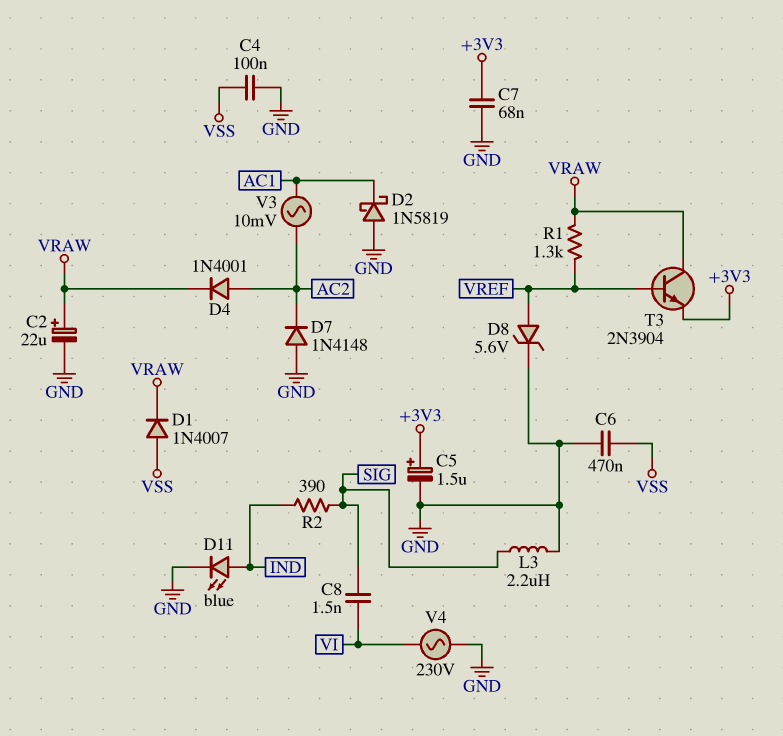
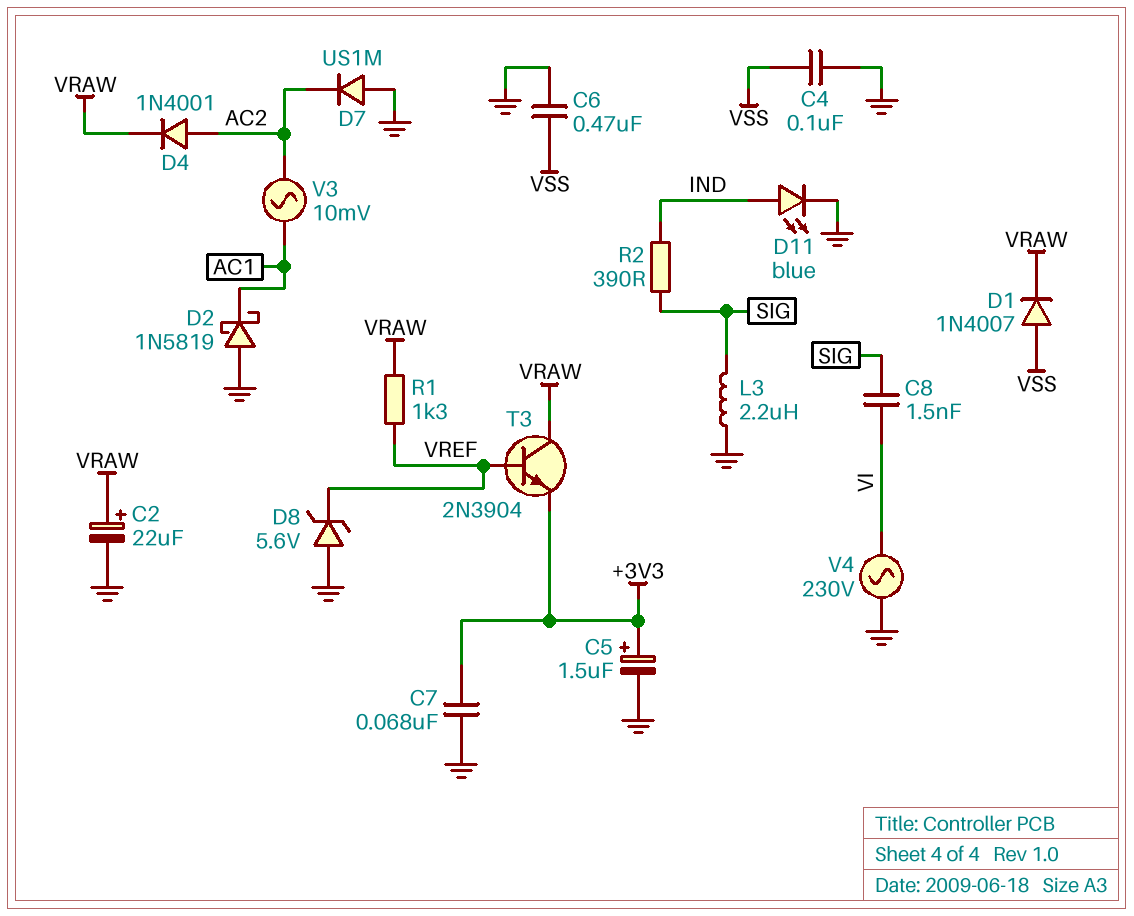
D7: diode 1N4148 (A GND, K AC2) -> diode US1M (A GND, K AC2)
D8: zener 5.6V (A VREF, K GND) -> zener 5.6V (A GND, K VREF)

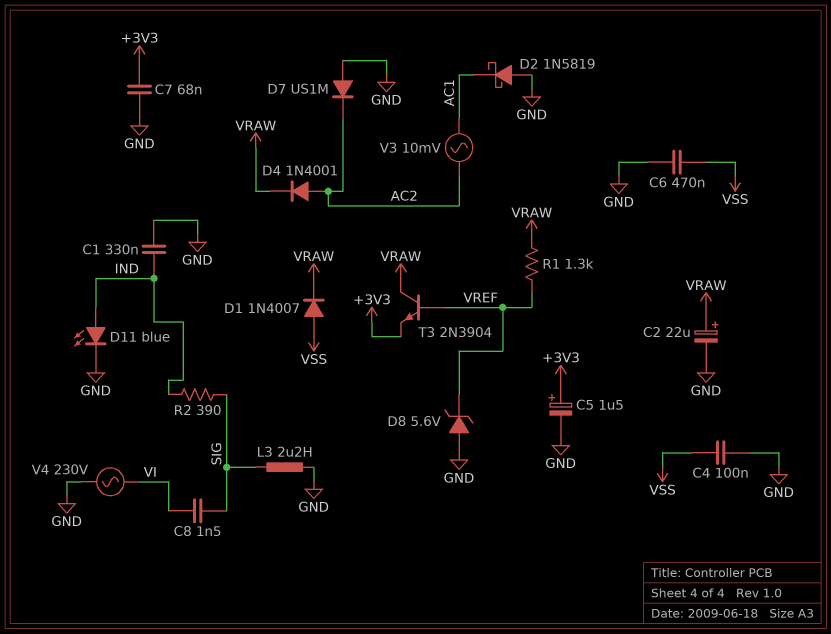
C1: none -> 330nF (GND, IND)

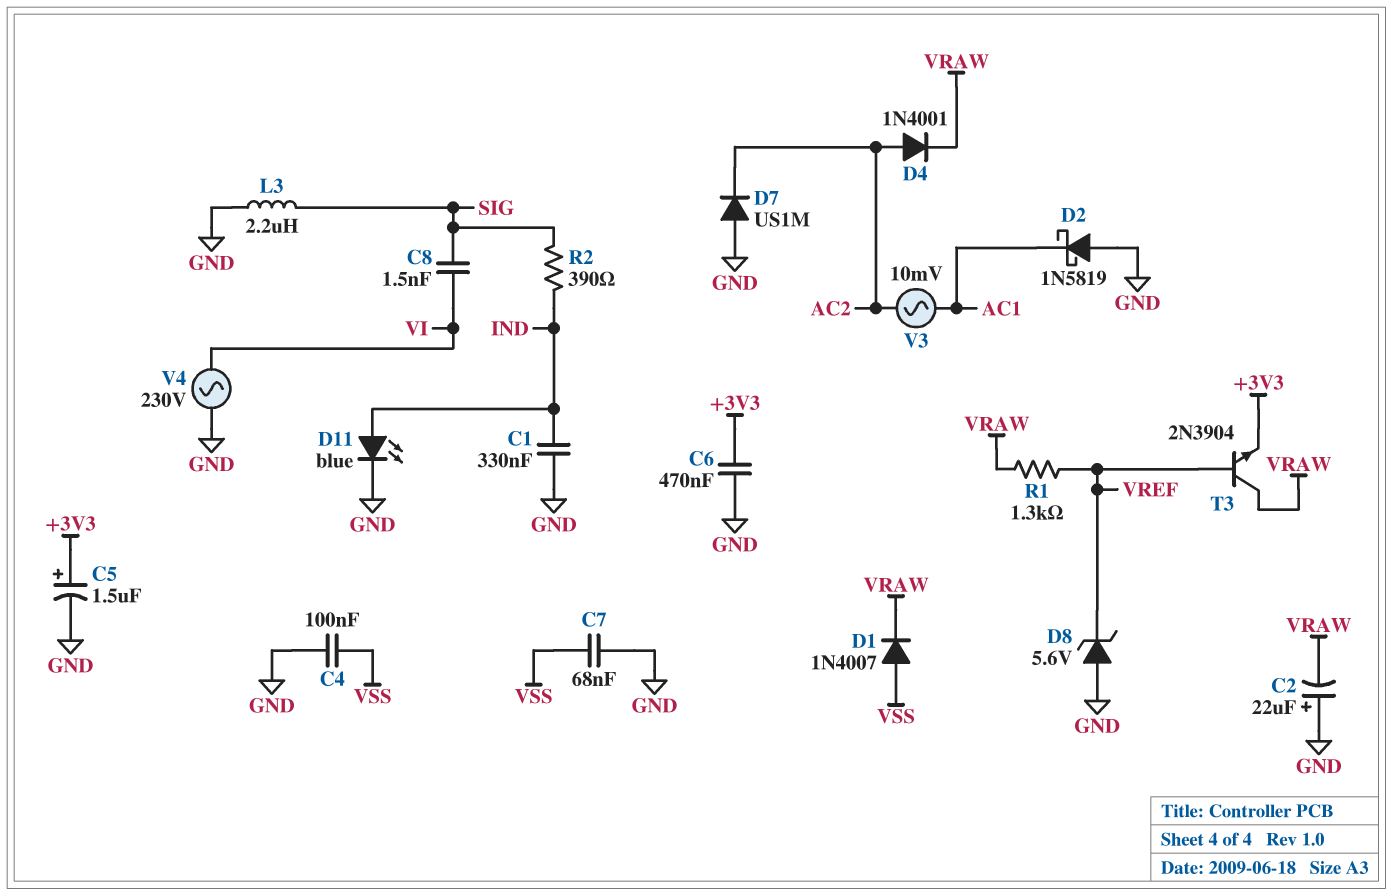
C2: 22uF (plus VRAW, minus GND) -> 22uF (plus GND, minus VRAW)
C6: 470nF (GND, VSS) -> 470nF (+3V3, GND)
C7: 68nF (+3V3, GND) -> 68nF (GND, VSS)

